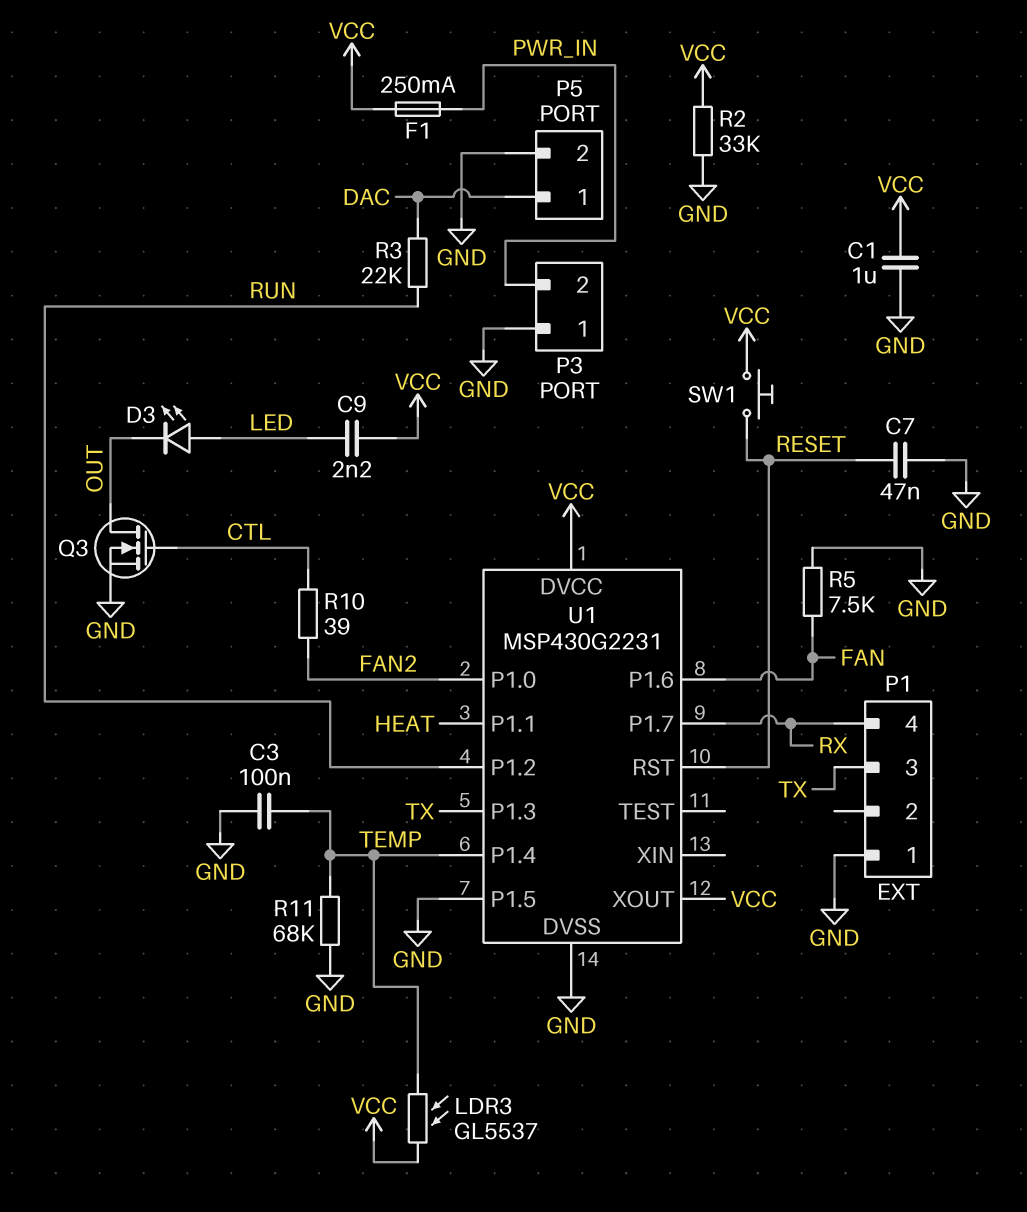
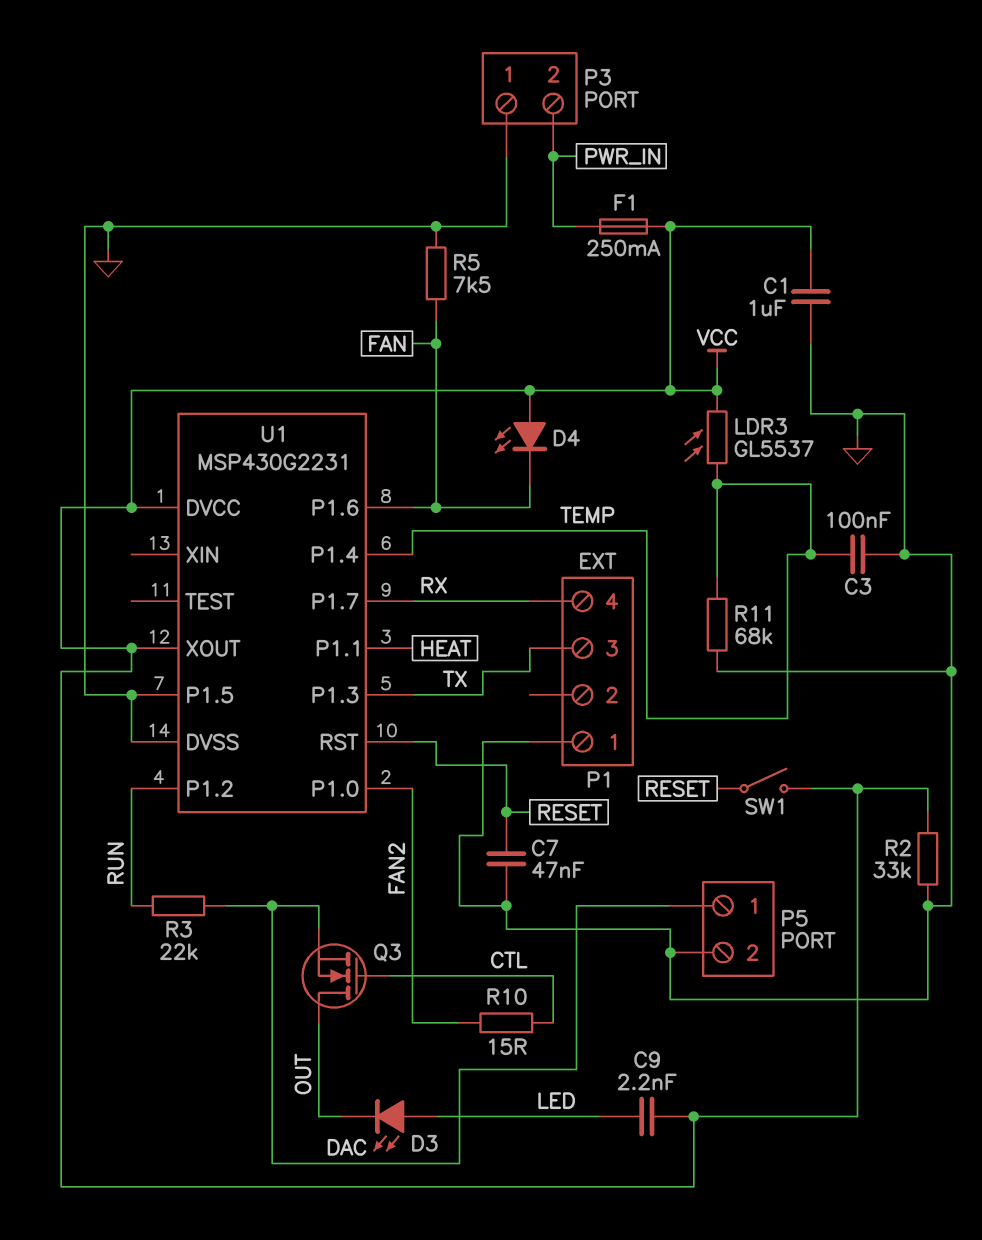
D4: none -> LED (A VCC, K FAN)
Q3: NMOS (G CTL, D OUT, S GND) -> NMOS (G CTL, D OUT, S DAC)
R10: 39 (CTL, FAN2) -> 15 (CTL, FAN2)
SW1: button (RESET, VCC) -> switch (RESET, VCC)

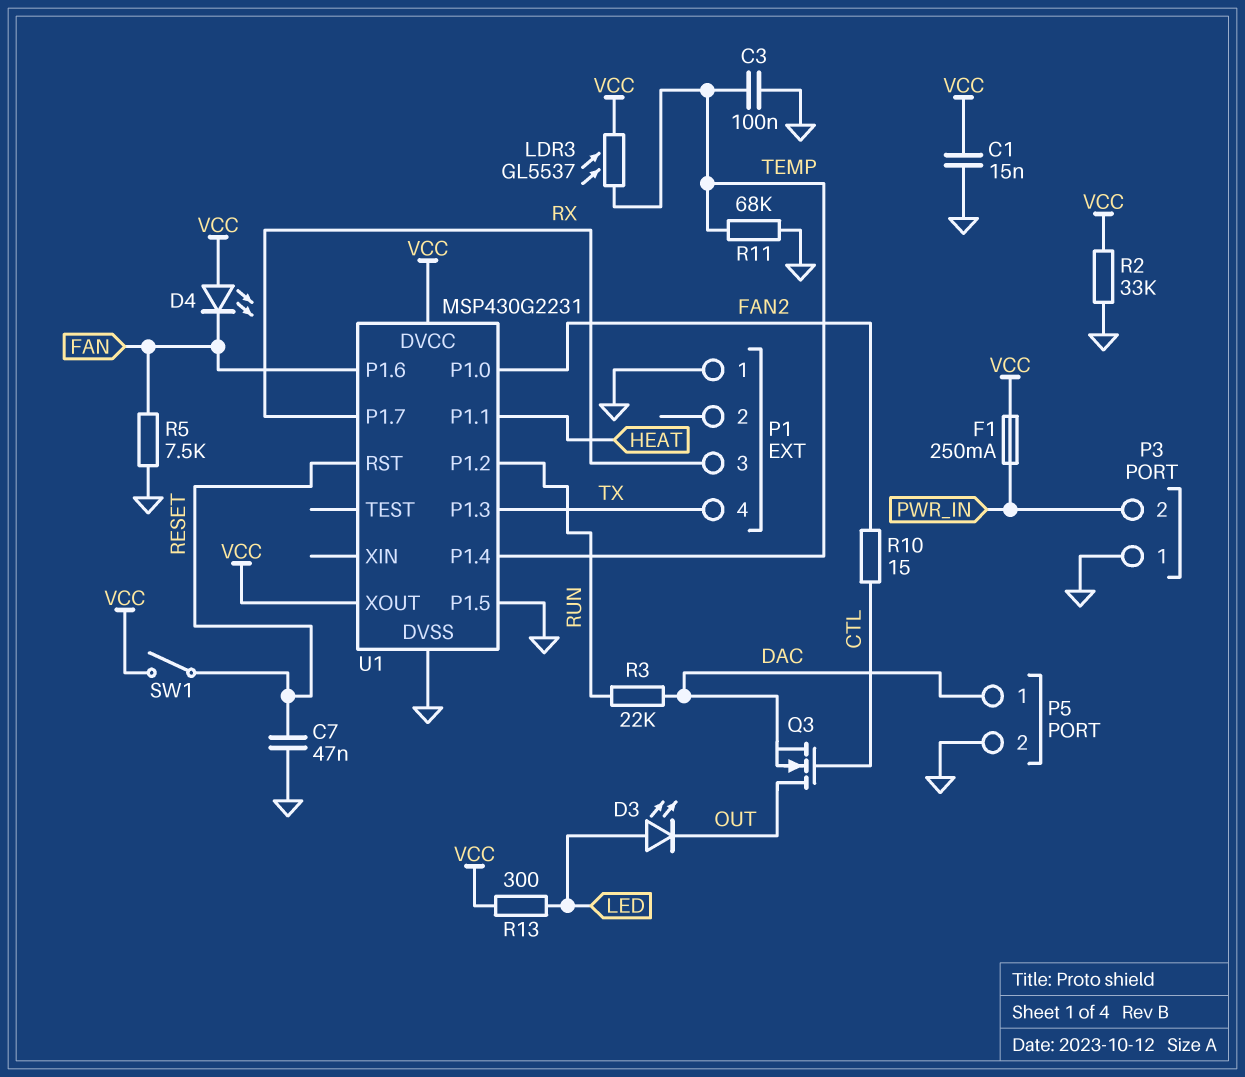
C1: 1uF (GND, VCC) -> 15nF (GND, VCC)
C9: 2.2nF (LED, VCC) -> none
P1 pin 3: TX -> RX
P1 pin 4: RX -> TX
R13: none -> 300 (LED, VCC)

